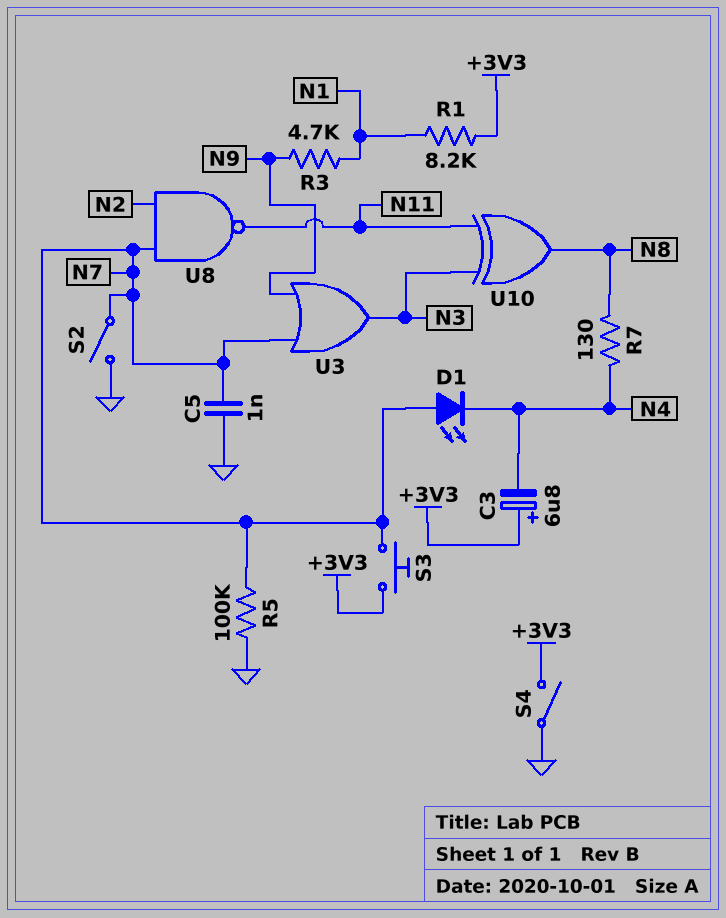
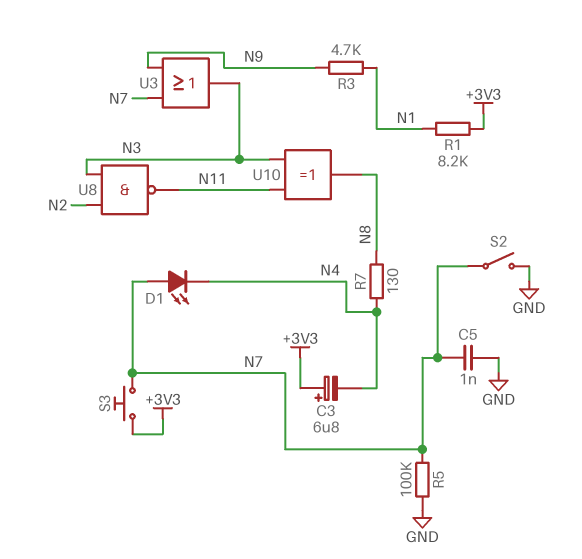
S4: switch (+3V3, GND) -> none
U8: NAND (in N2, in N7, out N11) -> NAND (in N2, in N3, out N11)

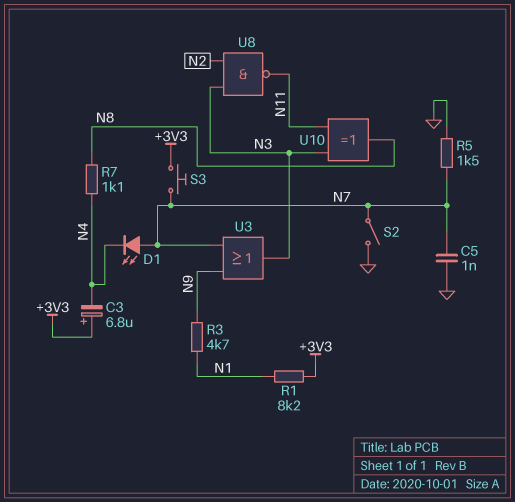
R5: 100k (GND, N7) -> 1.5k (GND, N7)
R7: 130 (N4, N8) -> 1.1k (N4, N8)

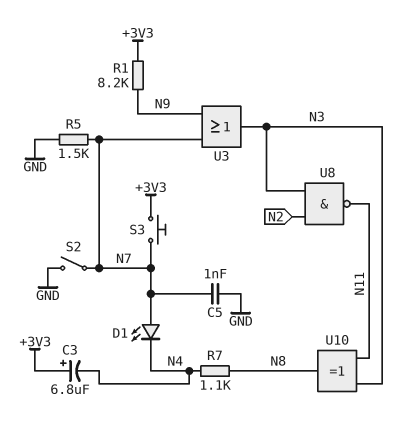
R1: 8.2k (+3V3, N1) -> 8.2k (+3V3, N9)
R3: 4.7k (N1, N9) -> none

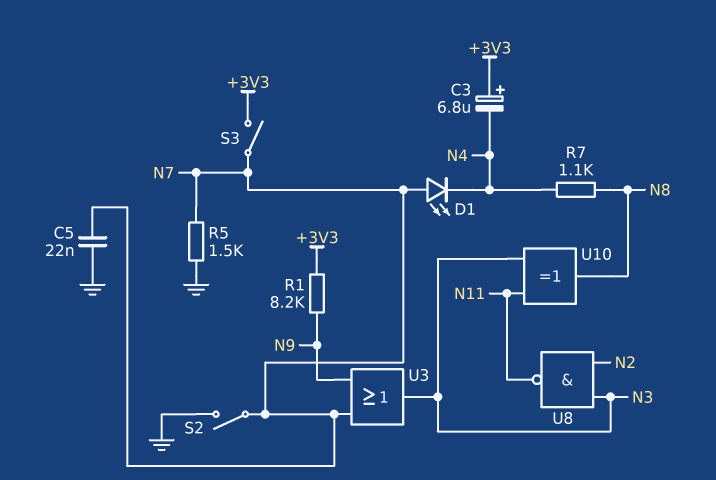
C5: 1nF (GND, N7) -> 22nF (GND, N7)
S3: button (+3V3, N7) -> switch (+3V3, N7)

